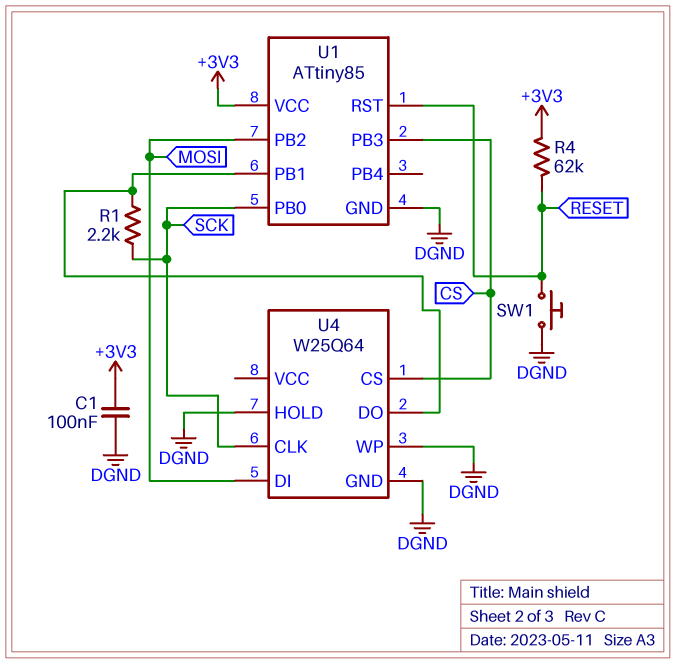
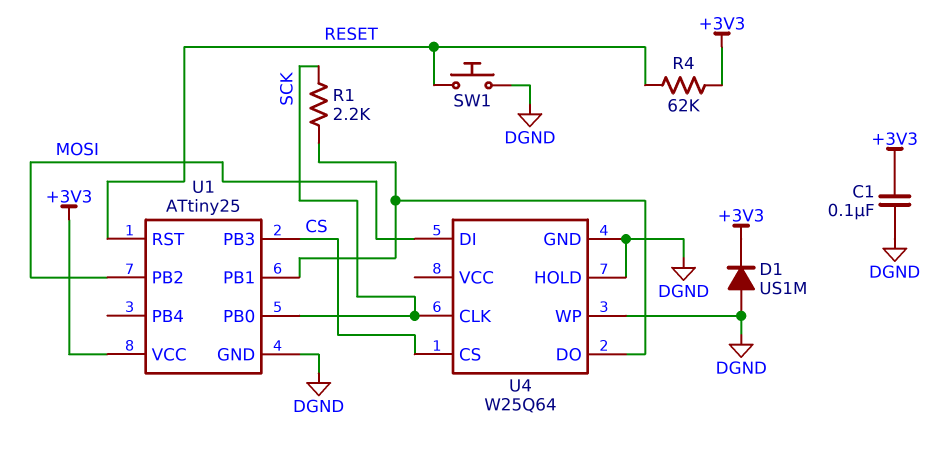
D1: none -> diode US1M (A DGND, K +3V3)
U1: ATtiny85 -> ATtiny25

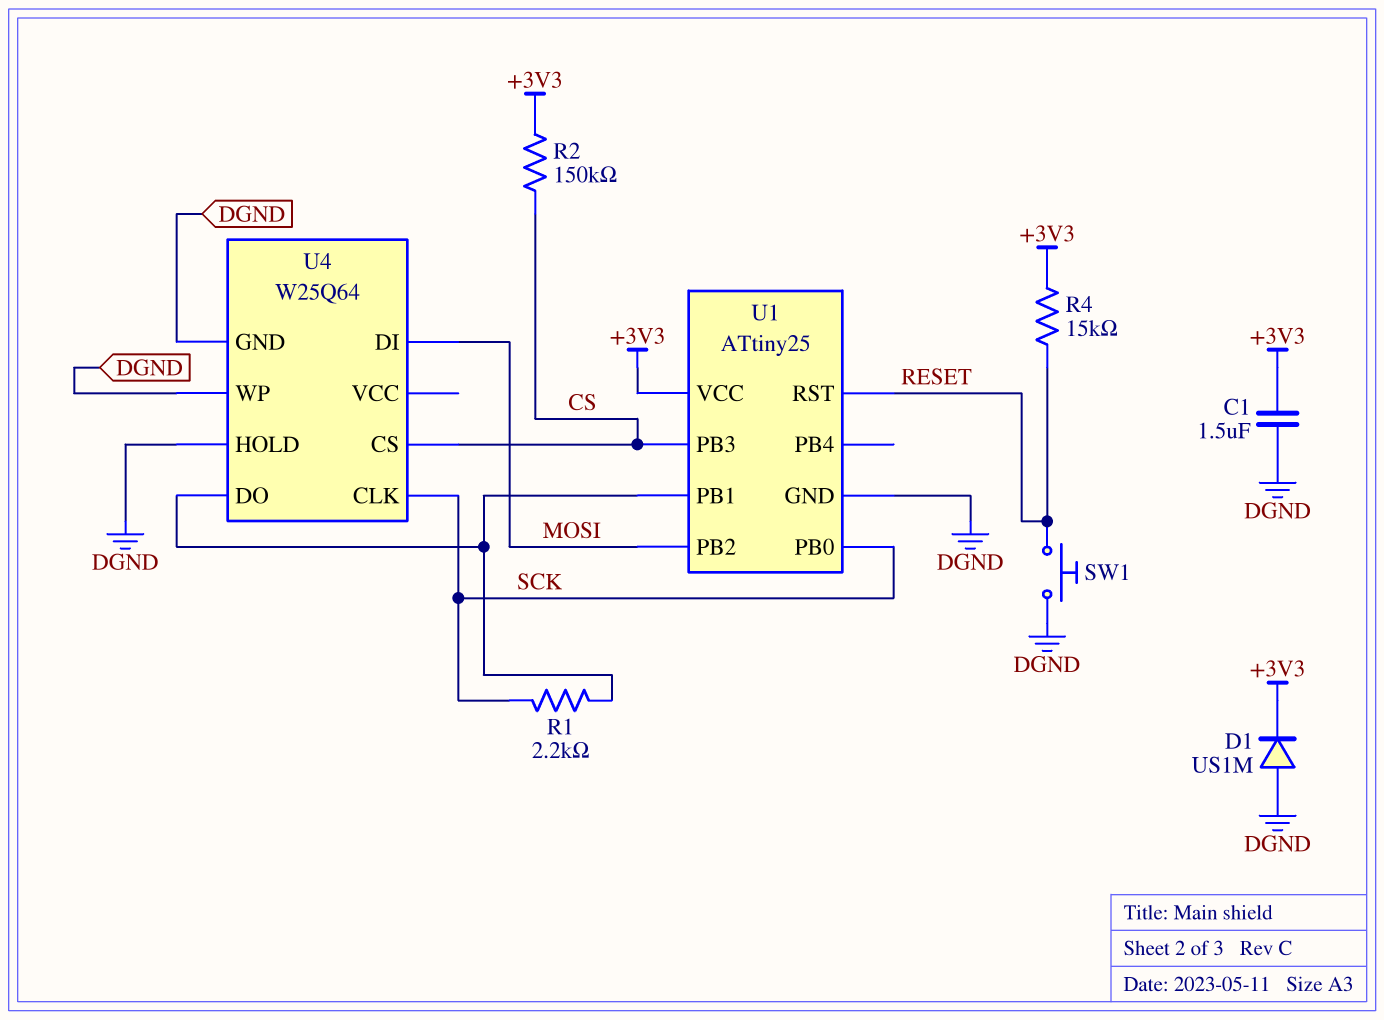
C1: 100nF (+3V3, DGND) -> 1.5uF (+3V3, DGND)
R2: none -> 150k (+3V3, CS)
R4: 62k (+3V3, RESET) -> 15k (+3V3, RESET)

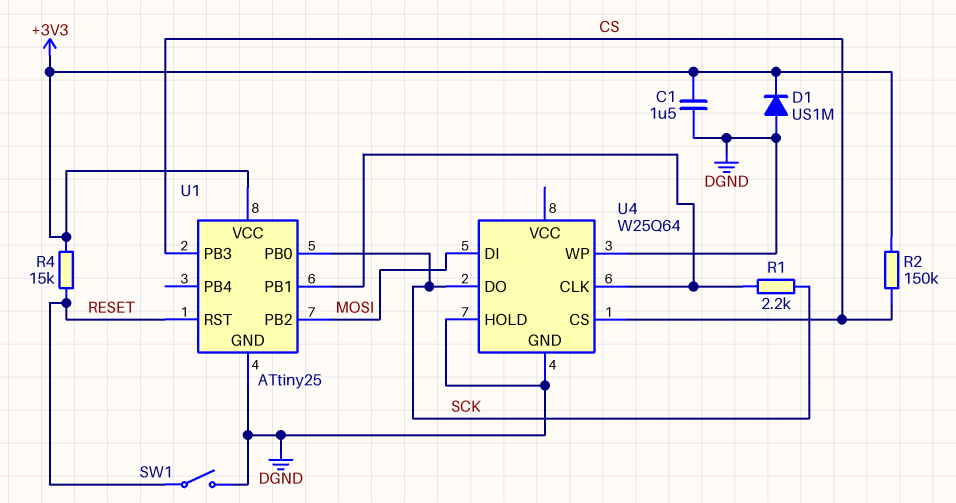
SW1: button (DGND, RESET) -> switch (DGND, RESET)
U4 pin CLK: SCK -> U1/PB1
U4 pin DO: U1/PB1 -> SCK

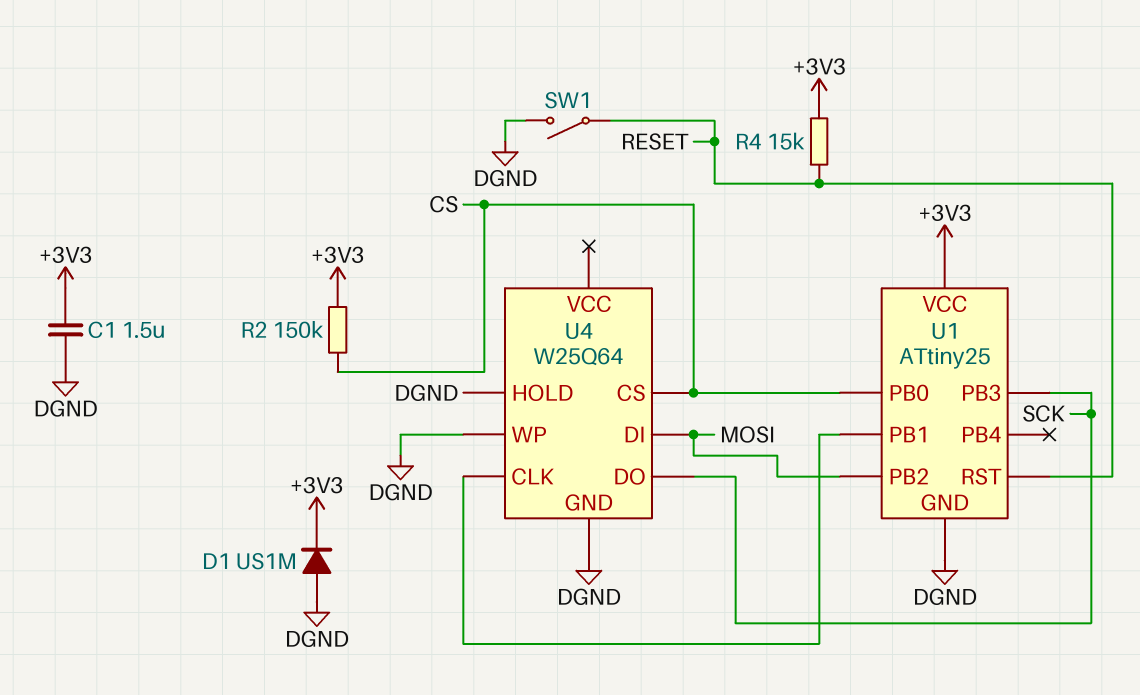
R1: 2.2k (SCK, U1/PB1) -> none
U1 pin PB0: SCK -> CS
U1 pin PB3: CS -> SCK

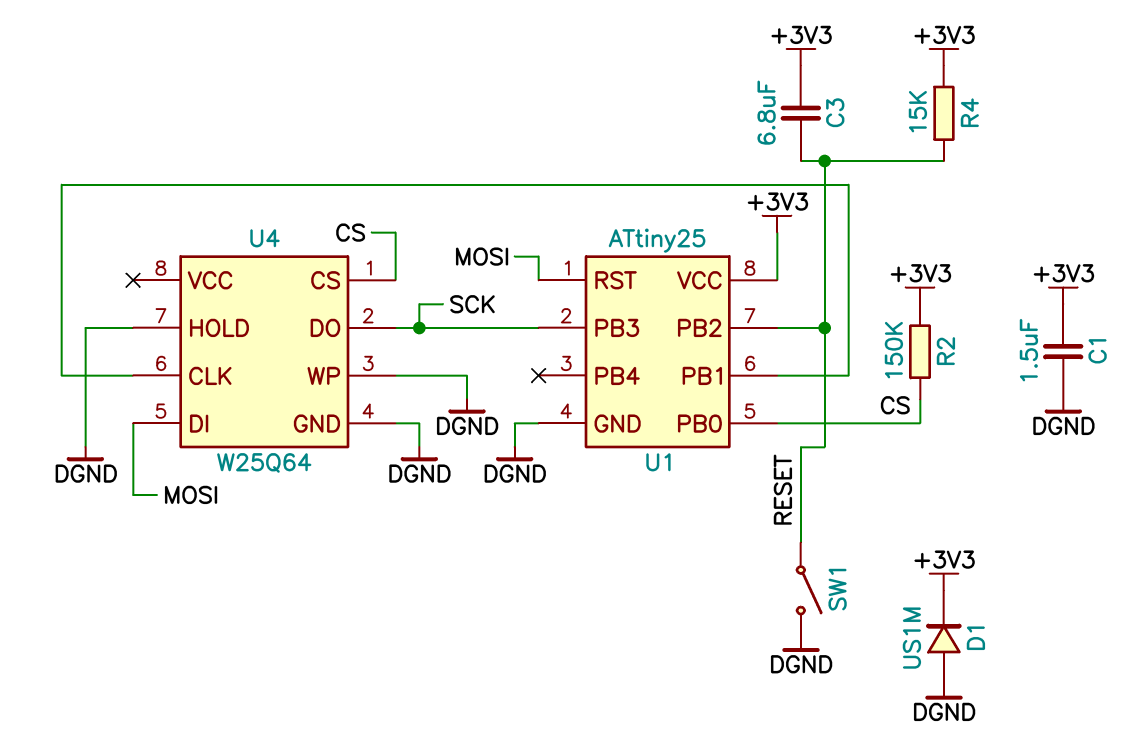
C3: none -> 6.8uF (+3V3, RESET)
U1 pin PB2: MOSI -> RESET
U1 pin RST: RESET -> MOSI

